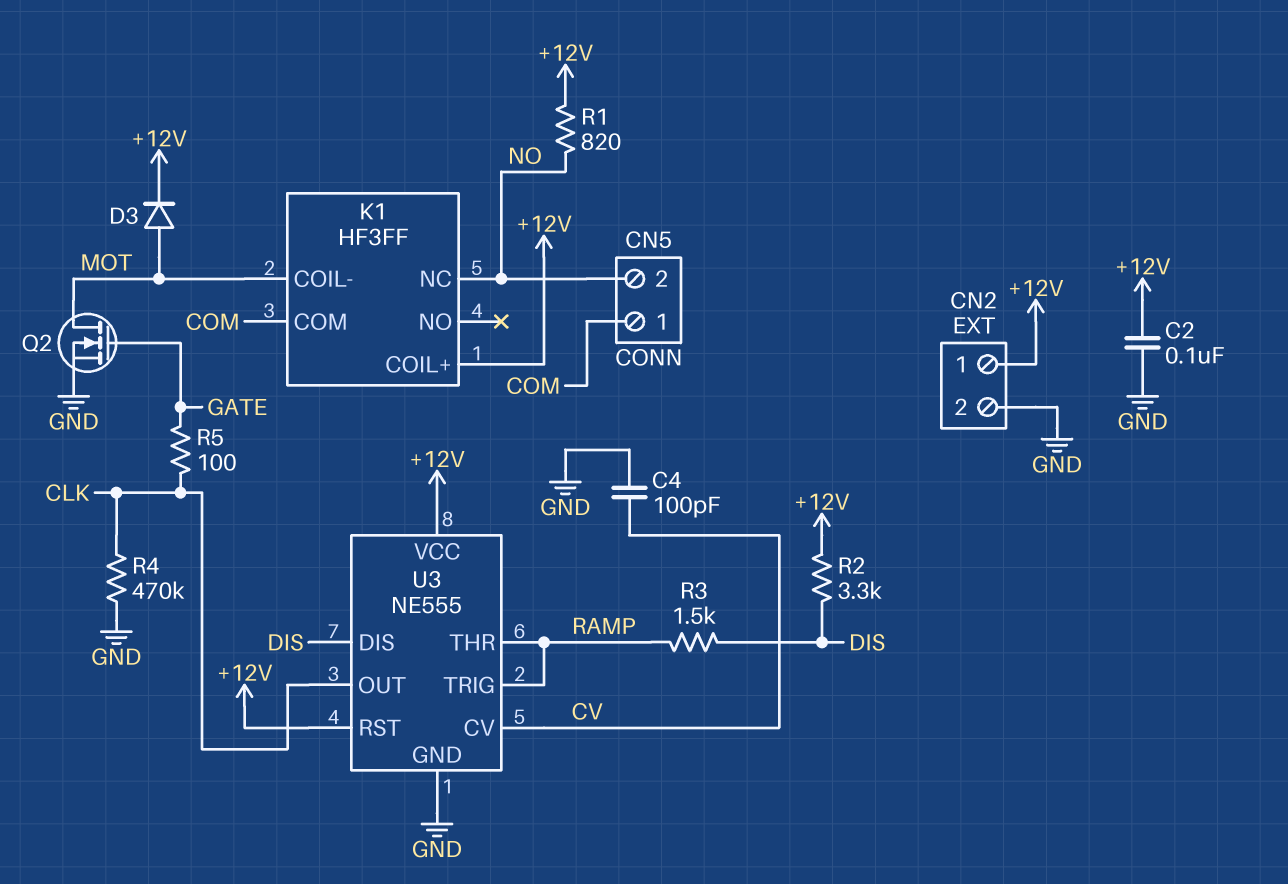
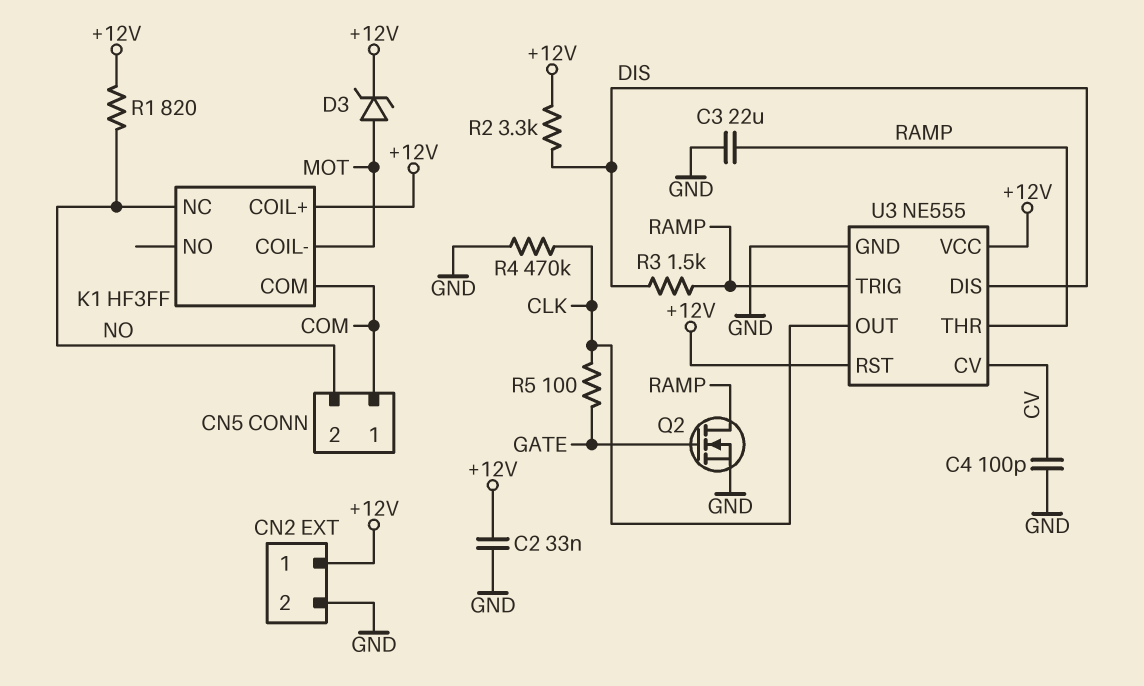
C2: 100nF (+12V, GND) -> 33nF (+12V, GND)
C3: none -> 22uF (GND, RAMP)
D3: diode (A MOT, K +12V) -> zener (A MOT, K +12V)
Q2: NMOS (G GATE, D MOT, S GND) -> NMOS (G GATE, D RAMP, S GND)

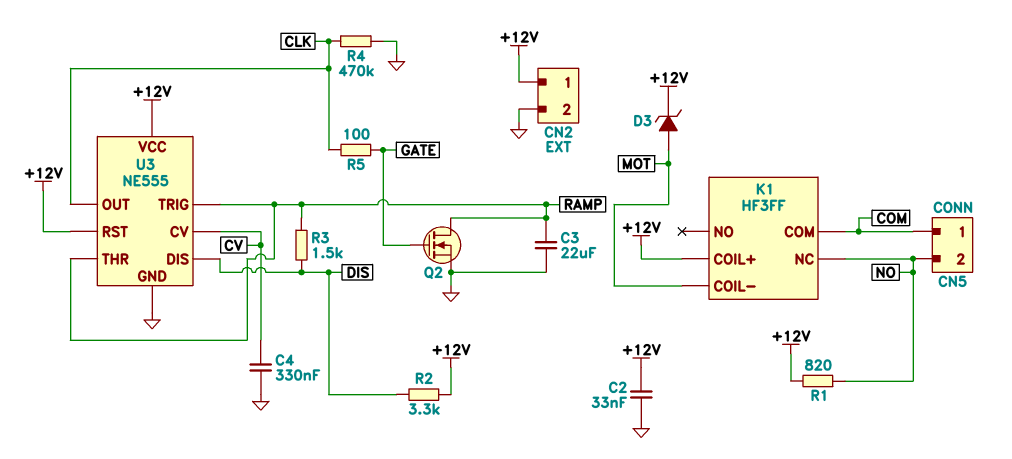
C4: 100pF (CV, GND) -> 330nF (CV, GND)

